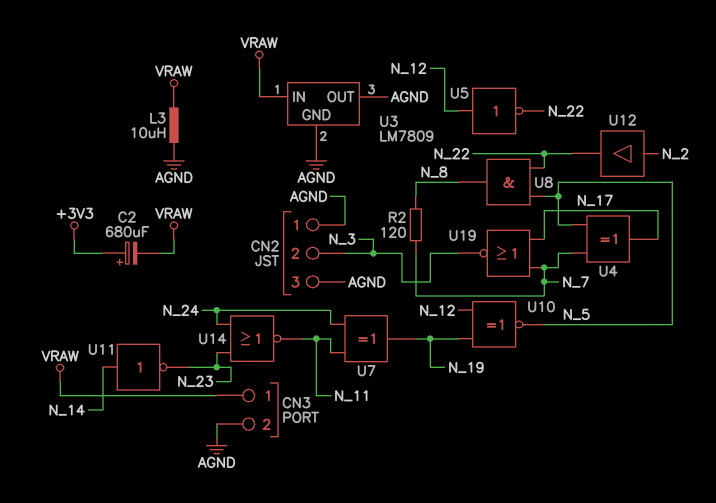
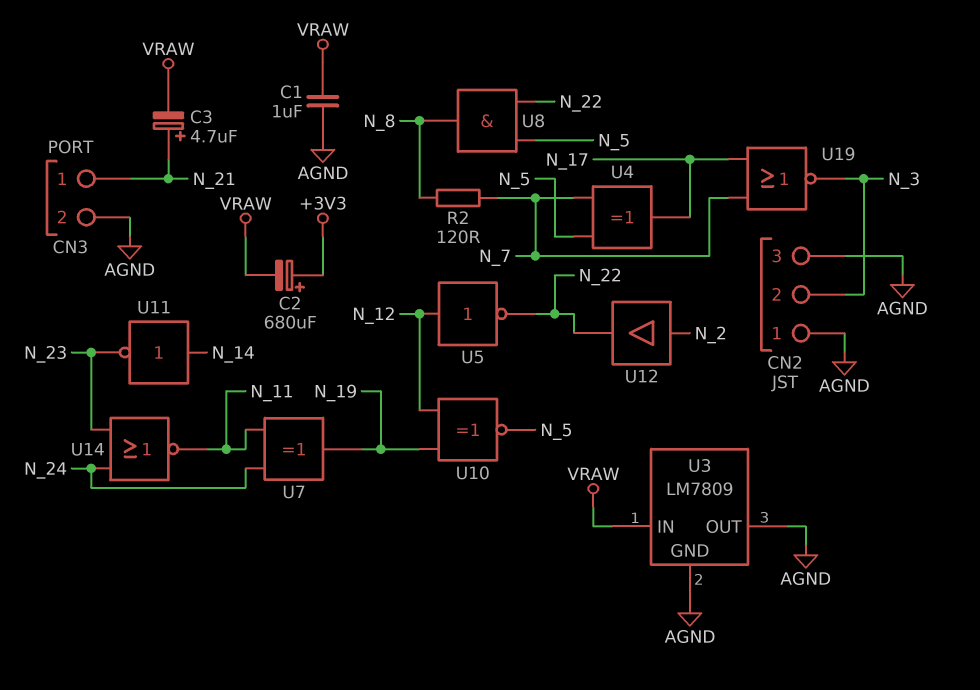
C1: none -> 1uF (AGND, VRAW)
C3: none -> 4.7uF (plus N_21, minus VRAW)
CN3 pin 1: VRAW -> N_21
L3: 10uH (AGND, VRAW) -> none

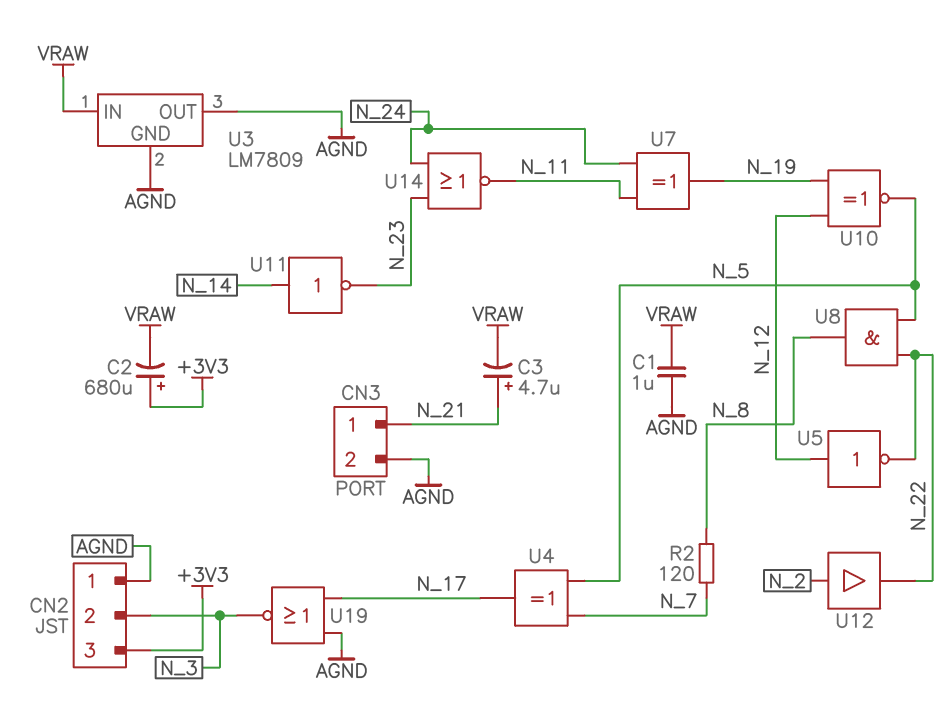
CN2 pin 3: AGND -> +3V3
U19: NOR (in N_7, in N_17, out N_3) -> NOR (in AGND, in N_17, out N_3)

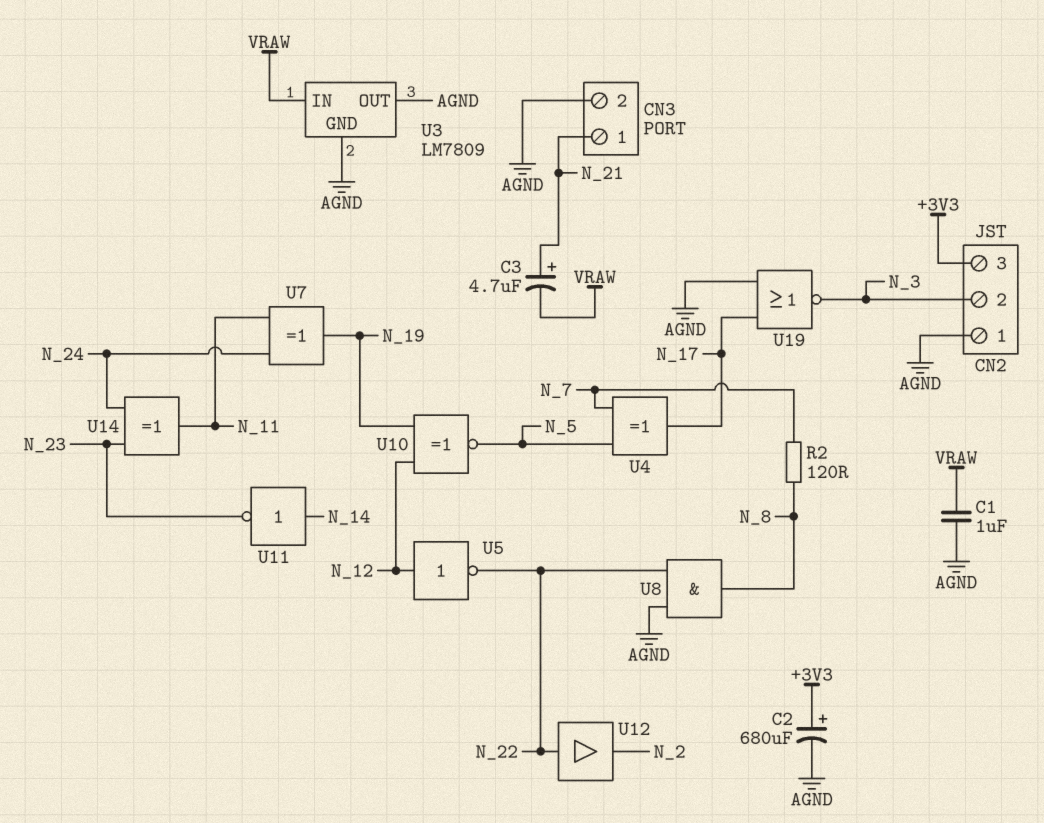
C2: 680uF (plus +3V3, minus VRAW) -> 680uF (plus +3V3, minus AGND)
U8: AND (in N_5, in N_22, out N_8) -> AND (in AGND, in N_22, out N_8)
U12: buffer (in N_2, out N_22) -> buffer (in N_22, out N_2)
U14: NOR (in N_23, in N_24, out N_11) -> XOR (in N_23, in N_24, out N_11)

